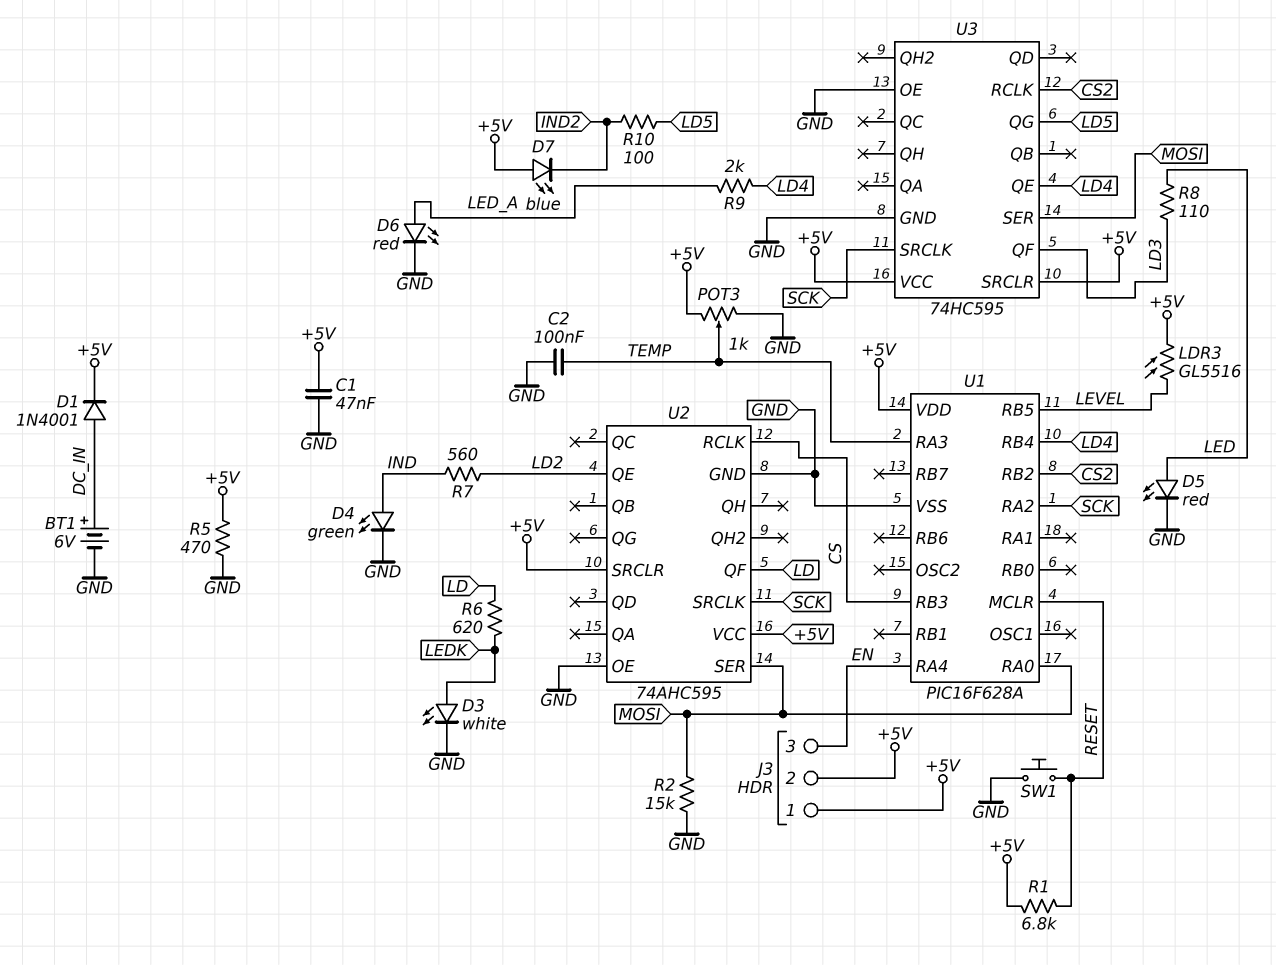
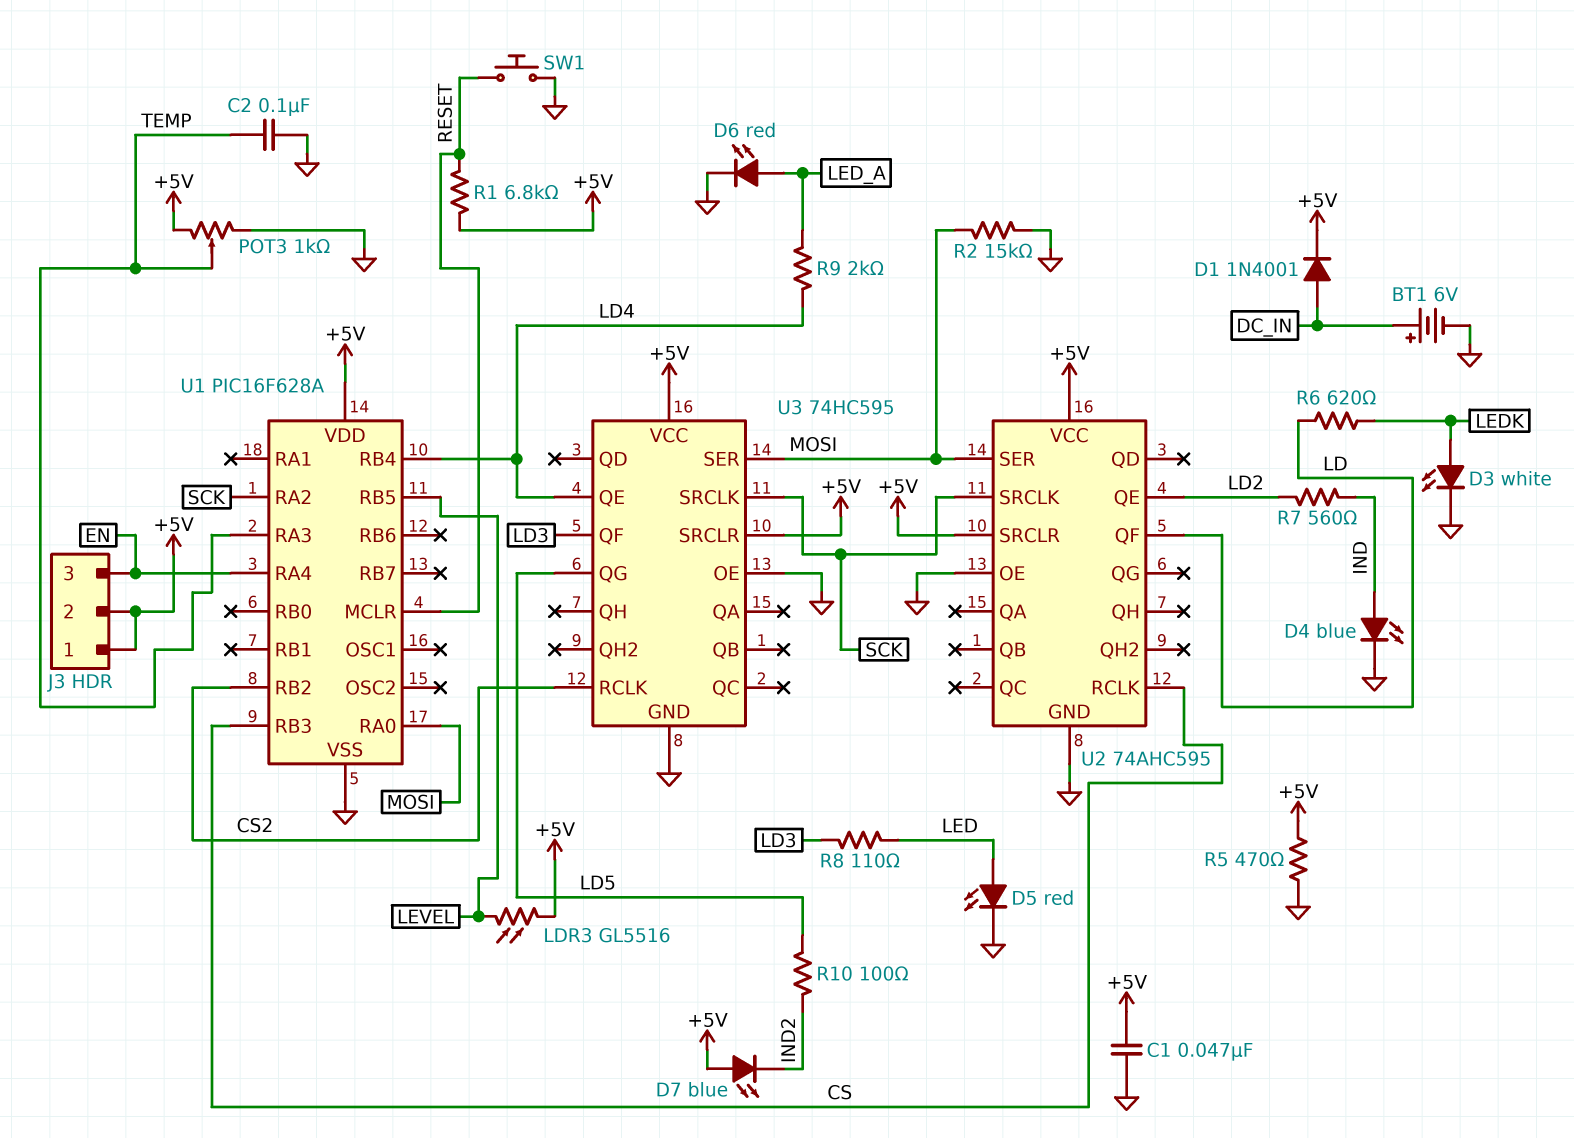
D4: LED green (A IND, K GND) -> LED blue (A IND, K GND)

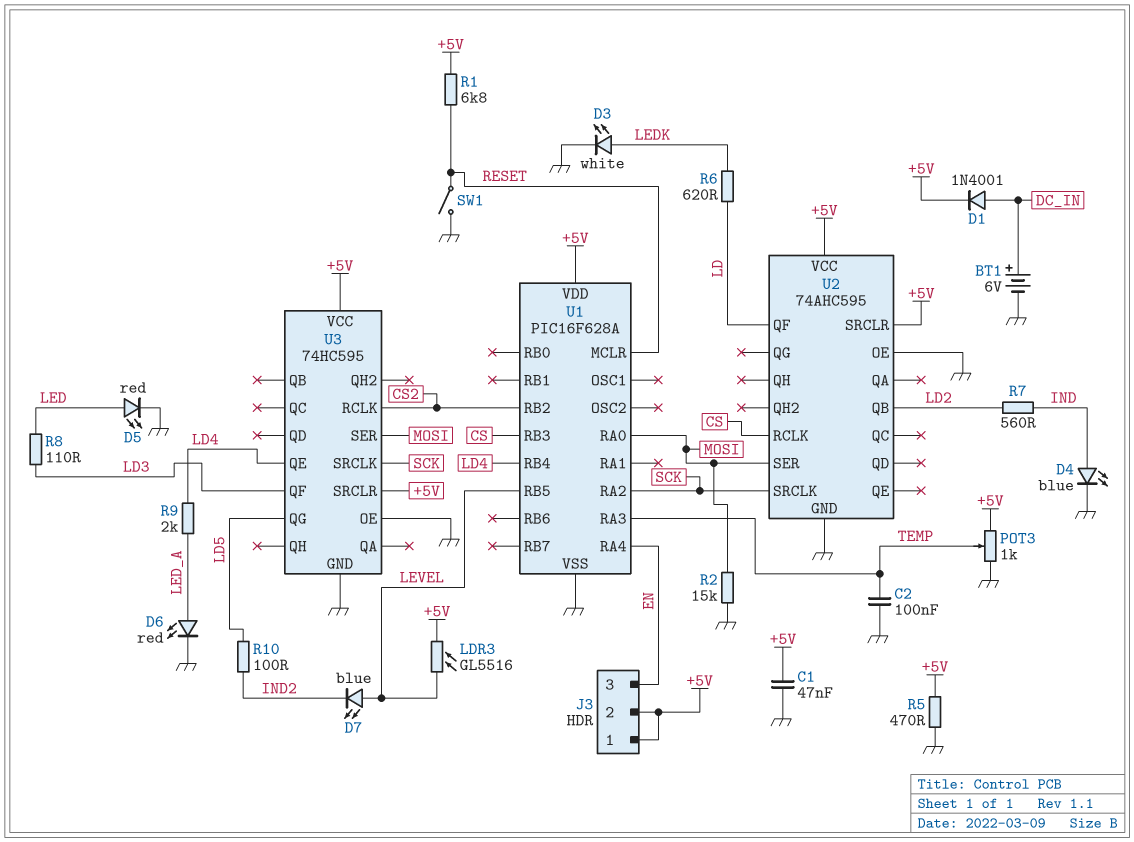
D7: LED blue (A +5V, K IND2) -> LED blue (A LEVEL, K IND2)
SW1: button (GND, RESET) -> switch (GND, RESET)
U2 pin QB: none -> LD2
U2 pin QE: LD2 -> none

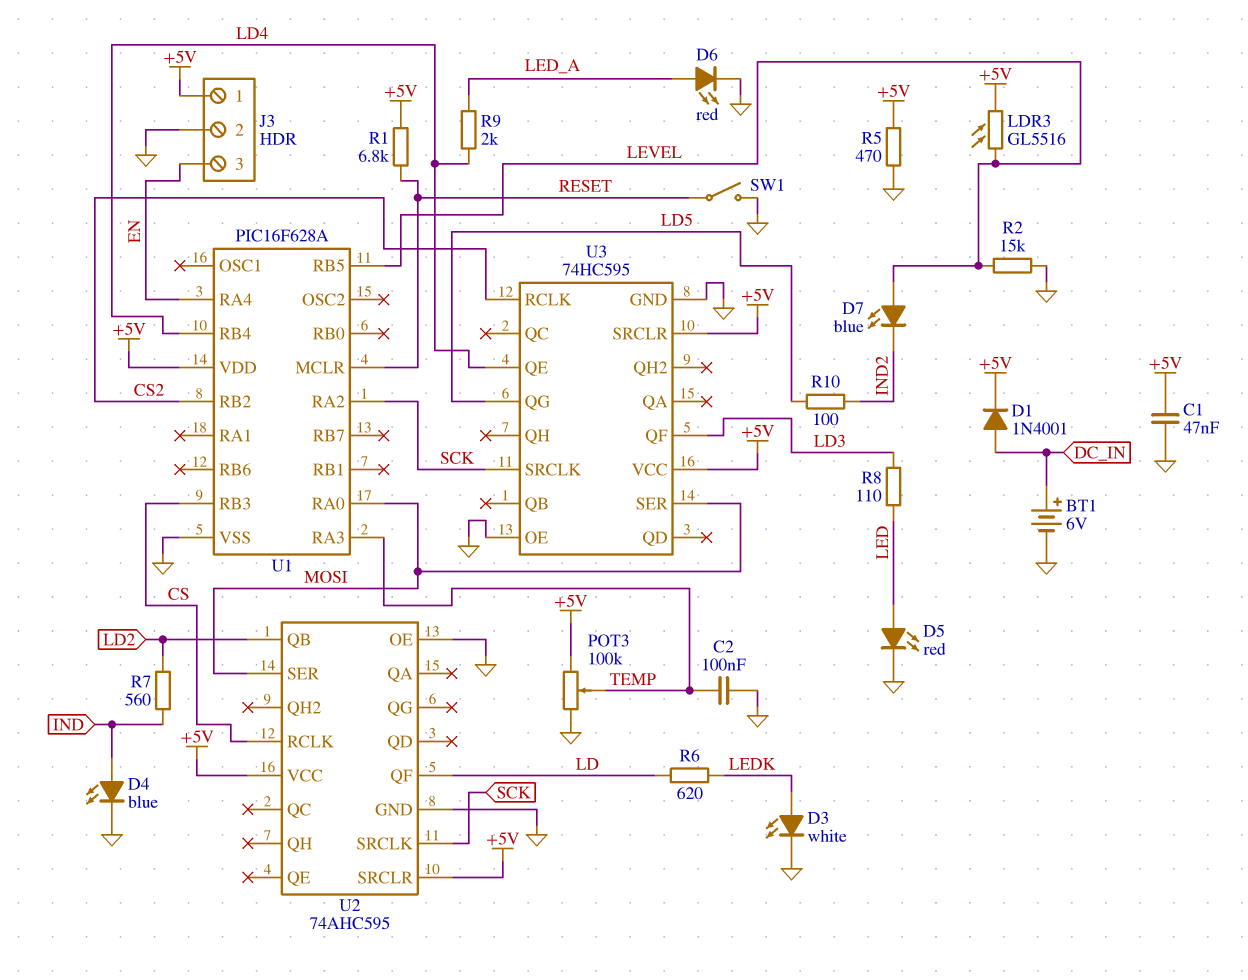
J3 pin 2: +5V -> GND
POT3: 1k (+5V, GND, wiper TEMP) -> 100k (+5V, GND, wiper TEMP)
R2: 15k (GND, MOSI) -> 15k (GND, LEVEL)

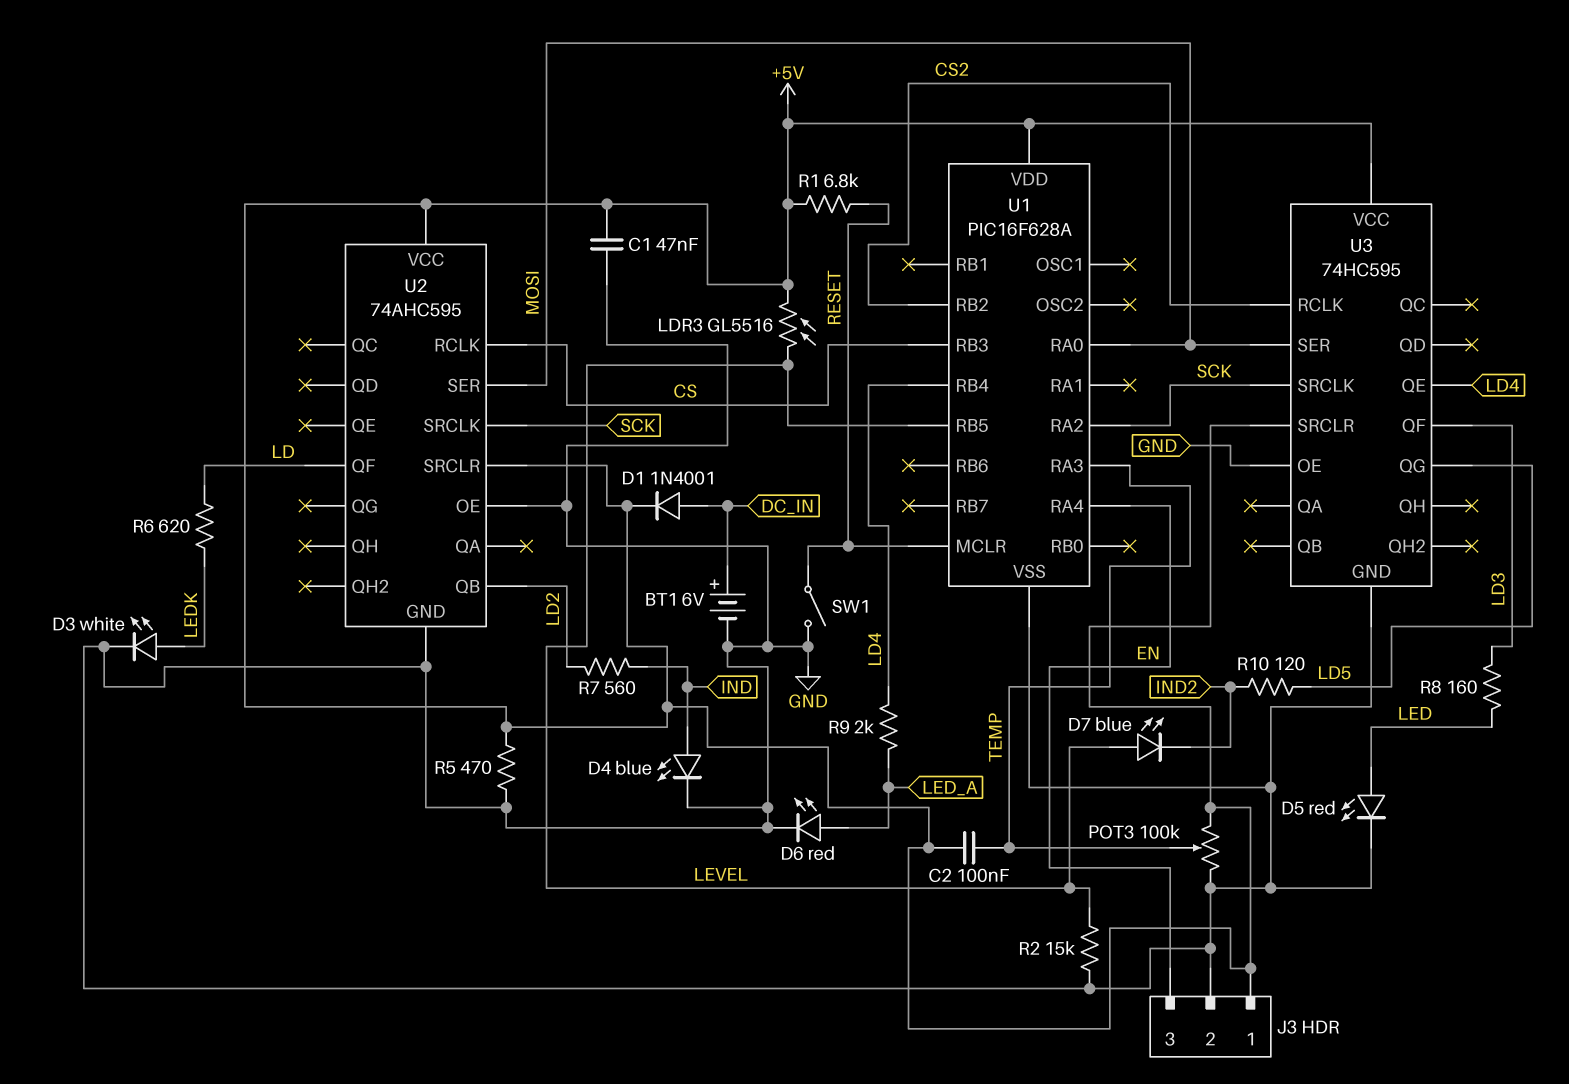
C2: 100nF (GND, TEMP) -> 100nF (+5V, TEMP)
R8: 110 (LD3, LED) -> 160 (LD3, LED)
R10: 100 (IND2, LD5) -> 120 (IND2, LD5)

